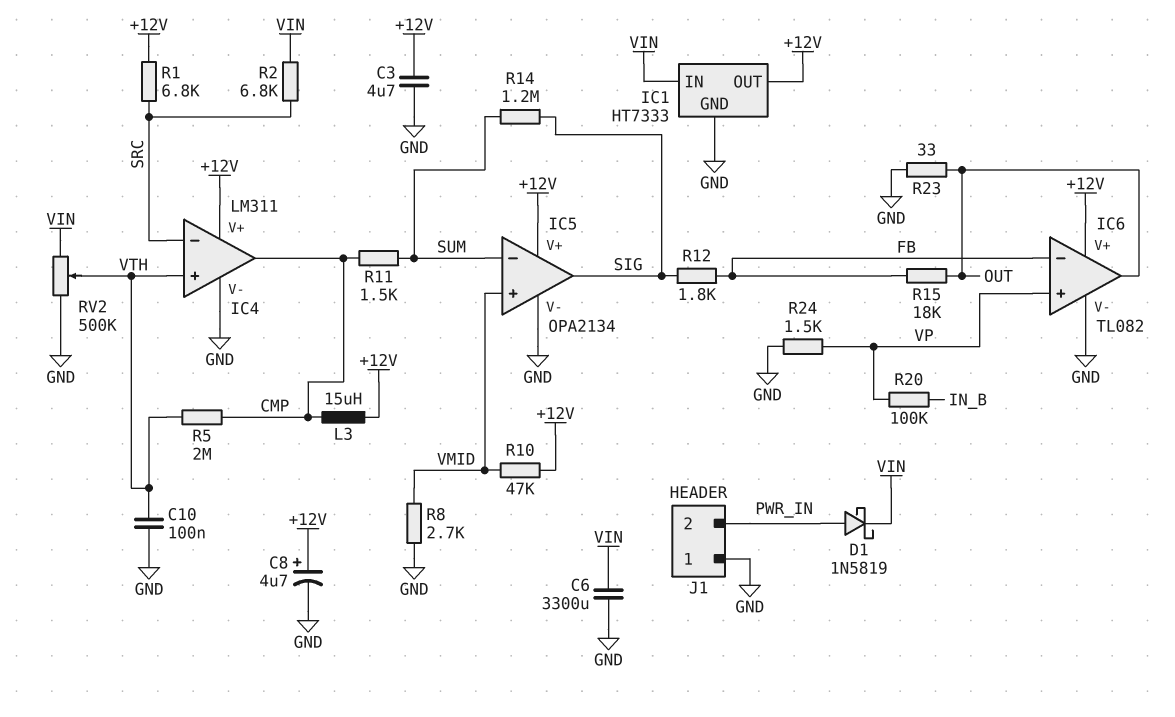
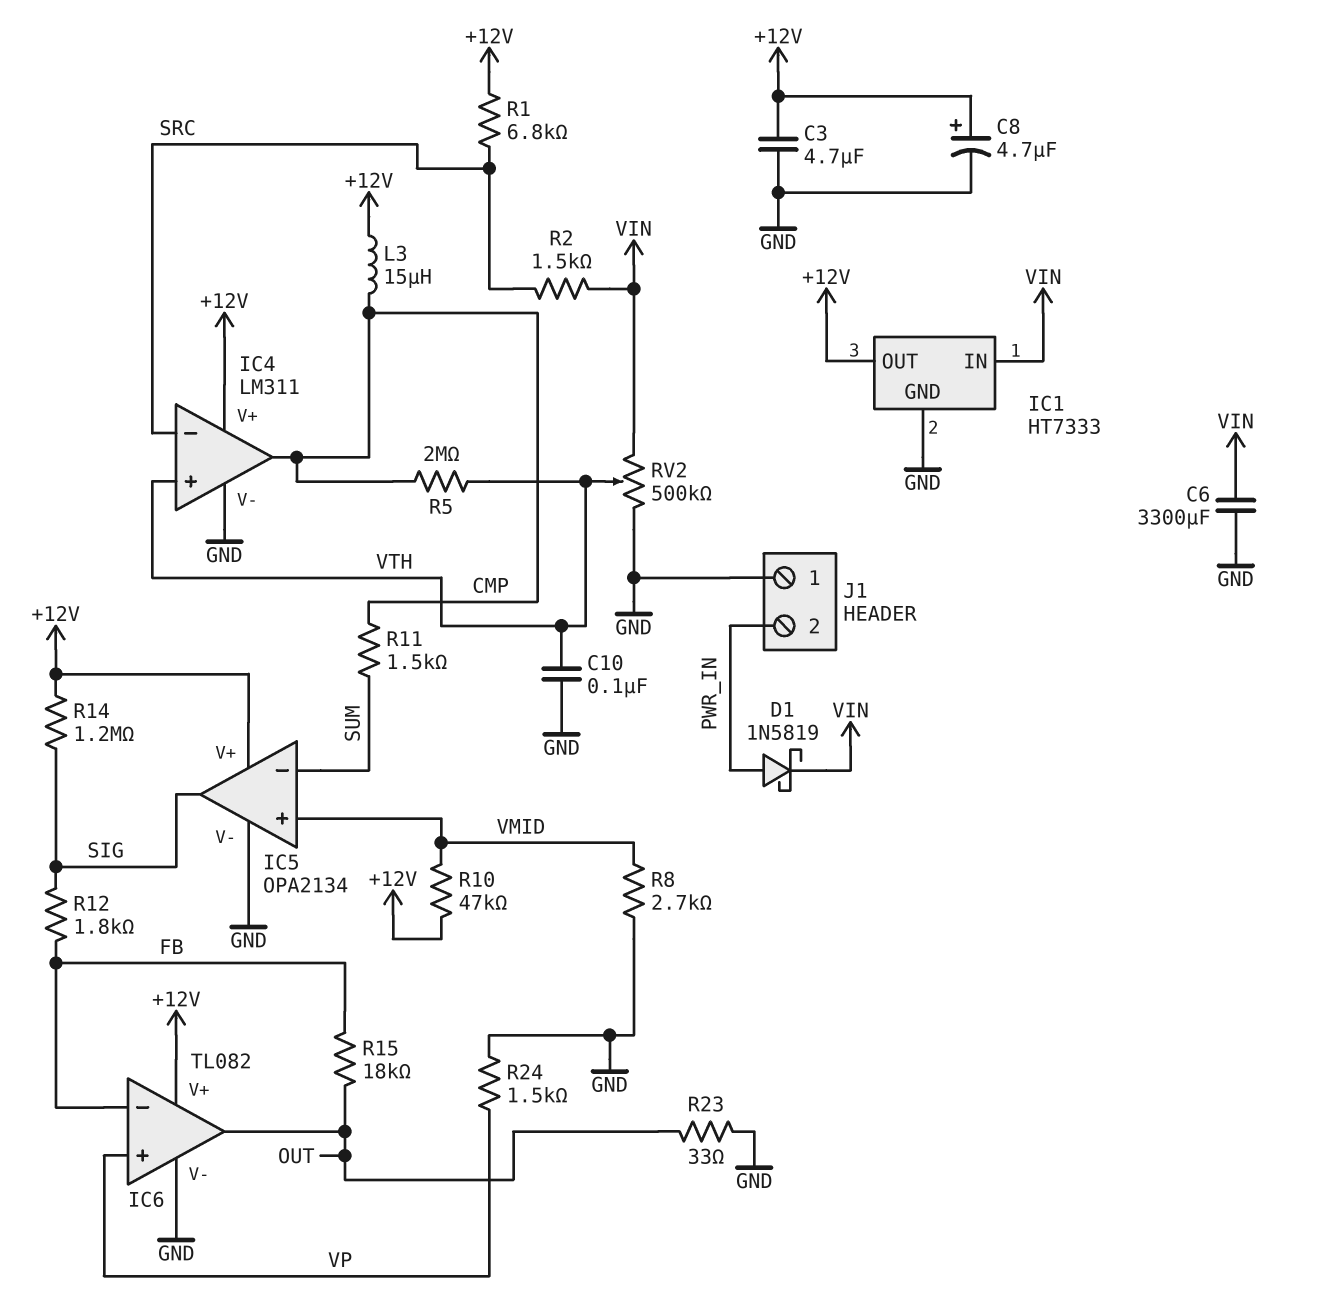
R2: 6.8k (SRC, VIN) -> 1.5k (SRC, VIN)
R14: 1.2M (SIG, SUM) -> 1.2M (+12V, SIG)
R20: 100k (IN_B, VP) -> none

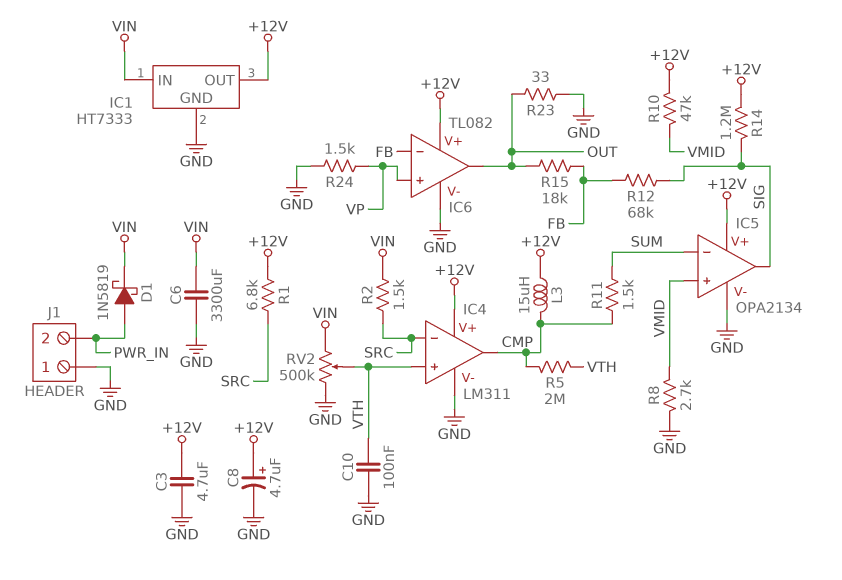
R12: 1.8k (FB, SIG) -> 68k (FB, SIG)

